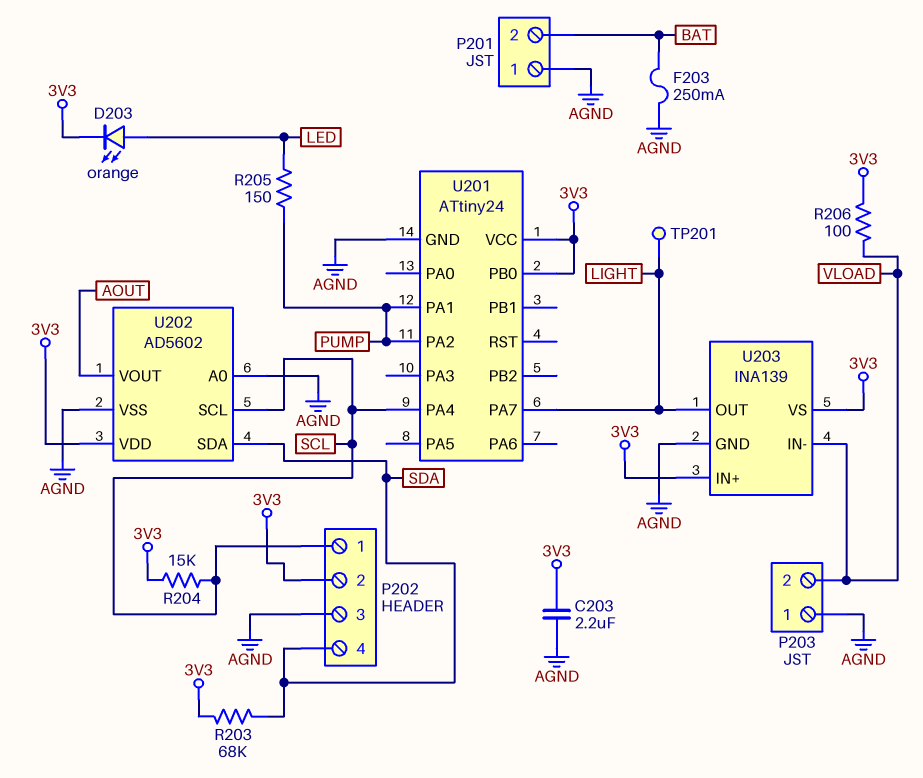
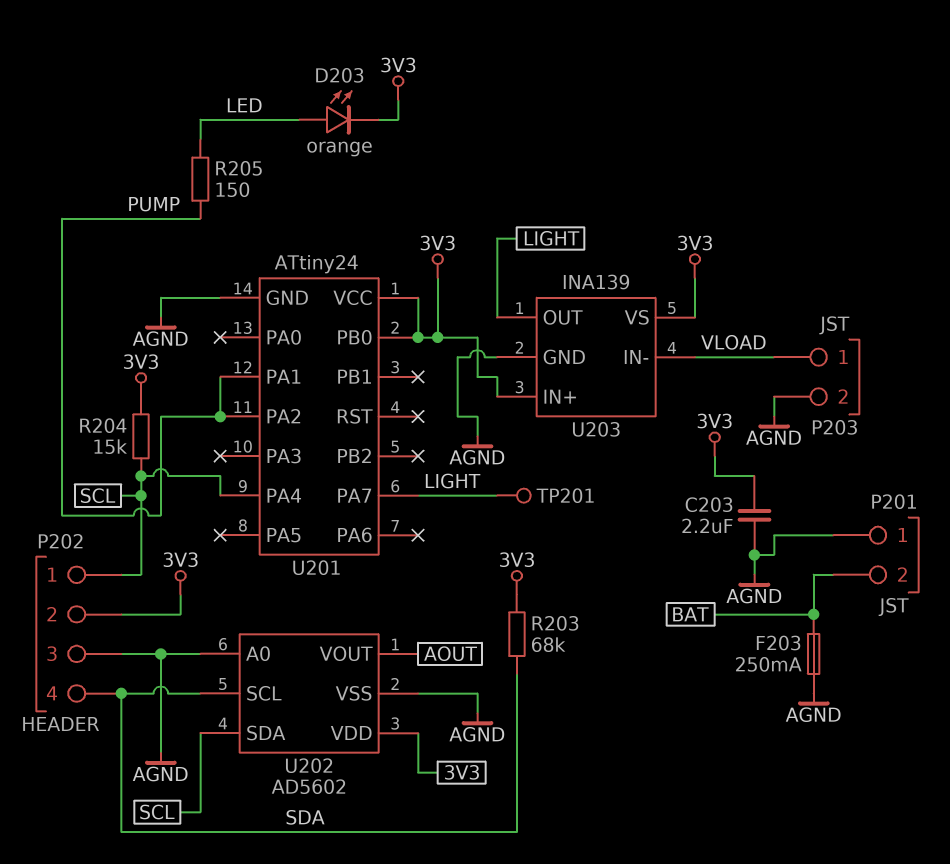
P203 pin 1: AGND -> VLOAD
P203 pin 2: VLOAD -> AGND
R206: 100 (3V3, VLOAD) -> none
U202 pin SCL: SCL -> SDA
U202 pin SDA: SDA -> SCL

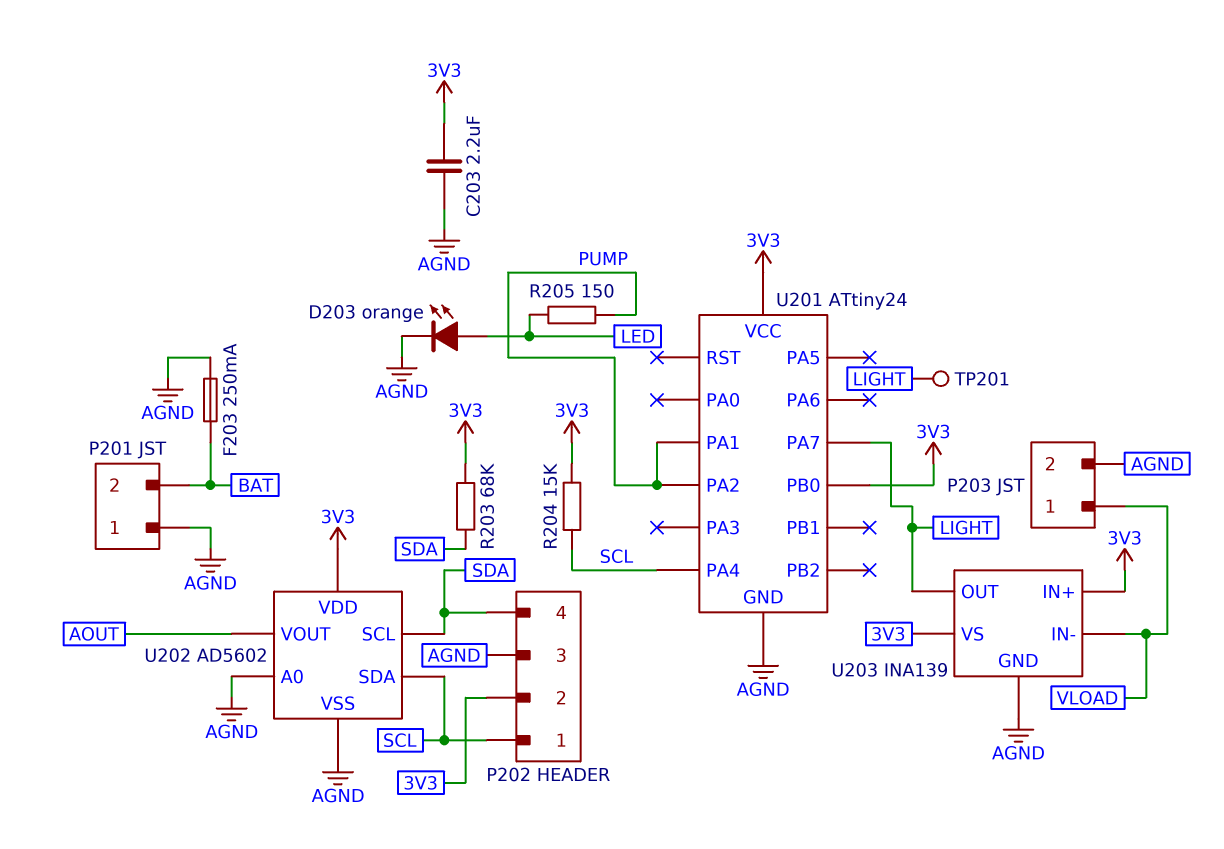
D203: LED orange (A LED, K 3V3) -> LED orange (A LED, K AGND)

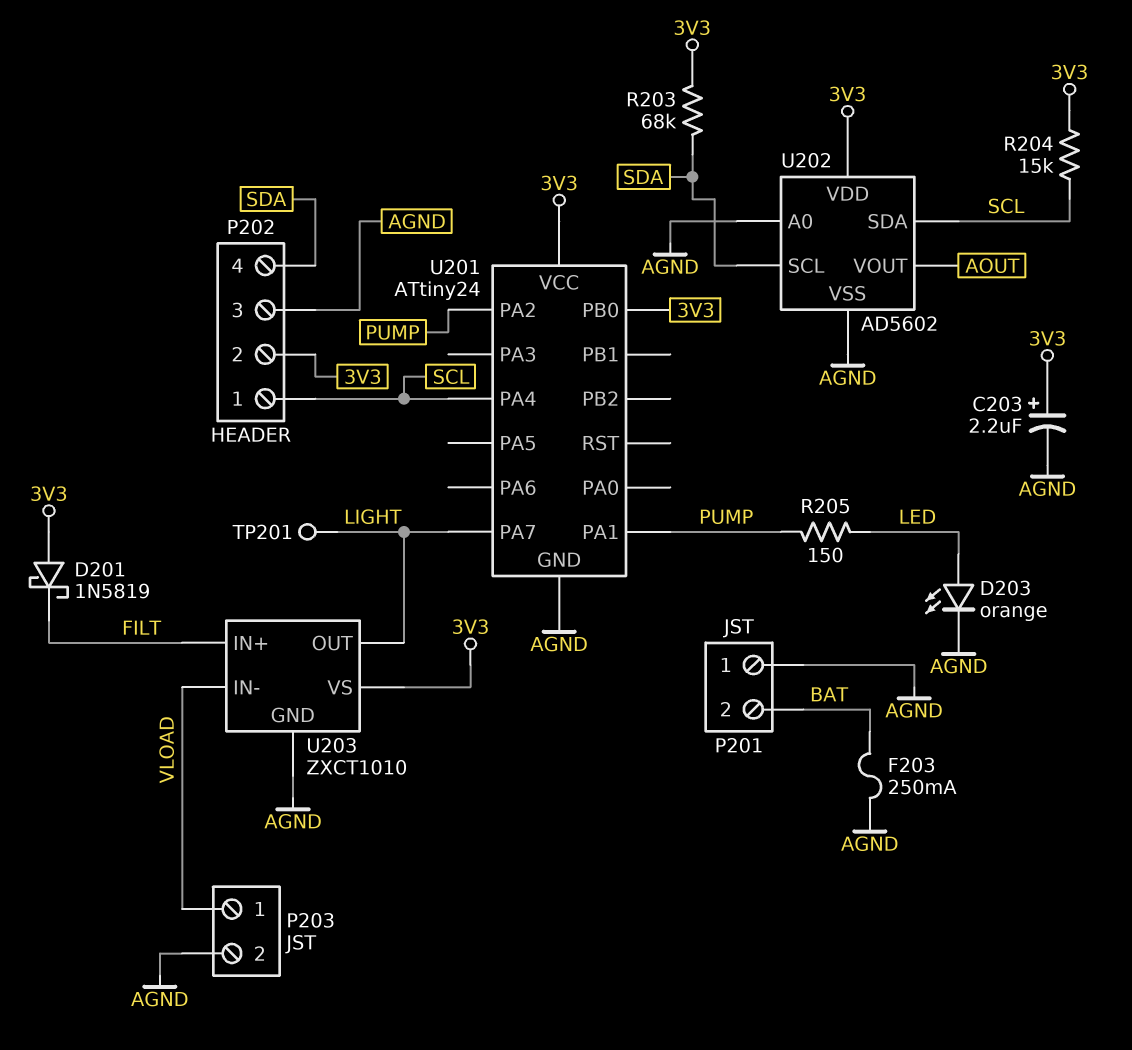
C203: 2.2uF (3V3, AGND) -> 2.2uF (plus 3V3, minus AGND)
D201: none -> schottky 1N5819 (A 3V3, K FILT)
U203: INA139 -> ZXCT1010
U203 pin IN+: 3V3 -> FILT

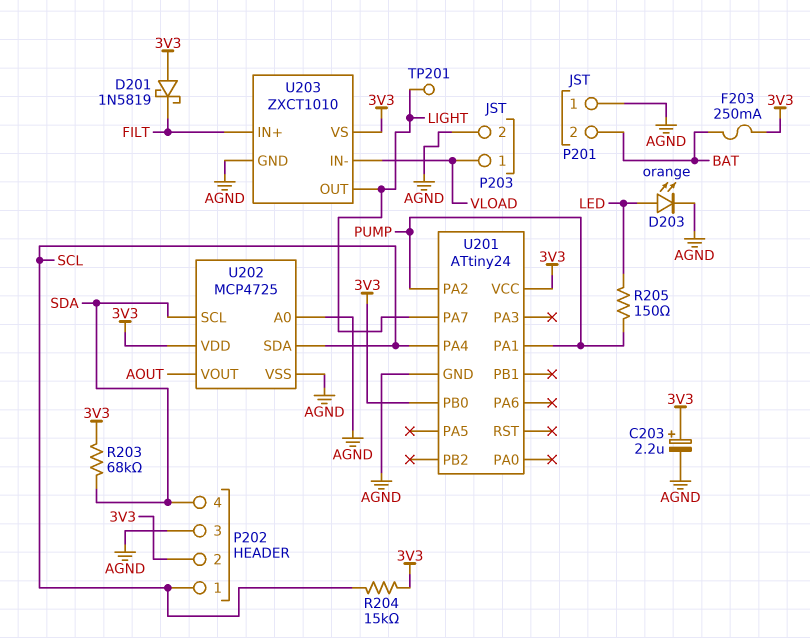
F203: 250mA (AGND, BAT) -> 250mA (3V3, BAT)
U202: AD5602 -> MCP4725

